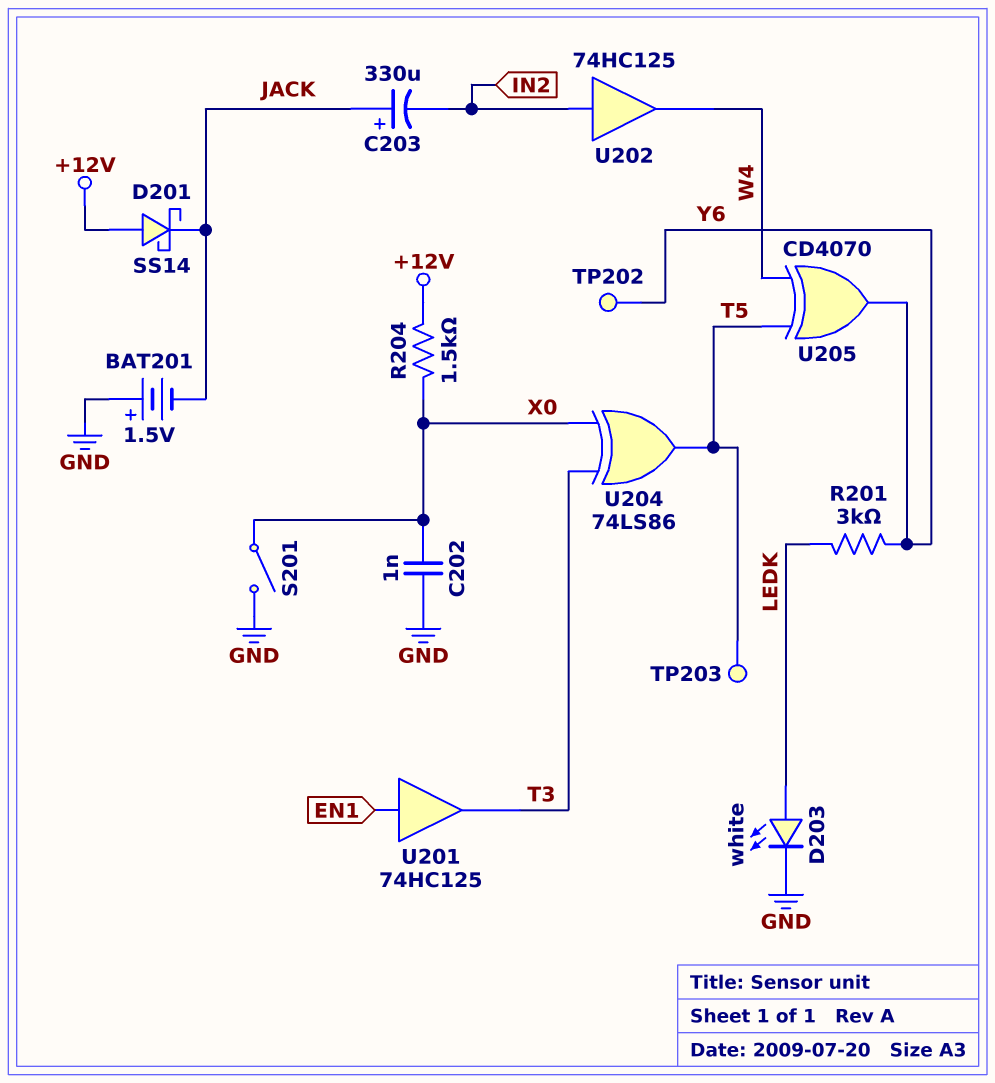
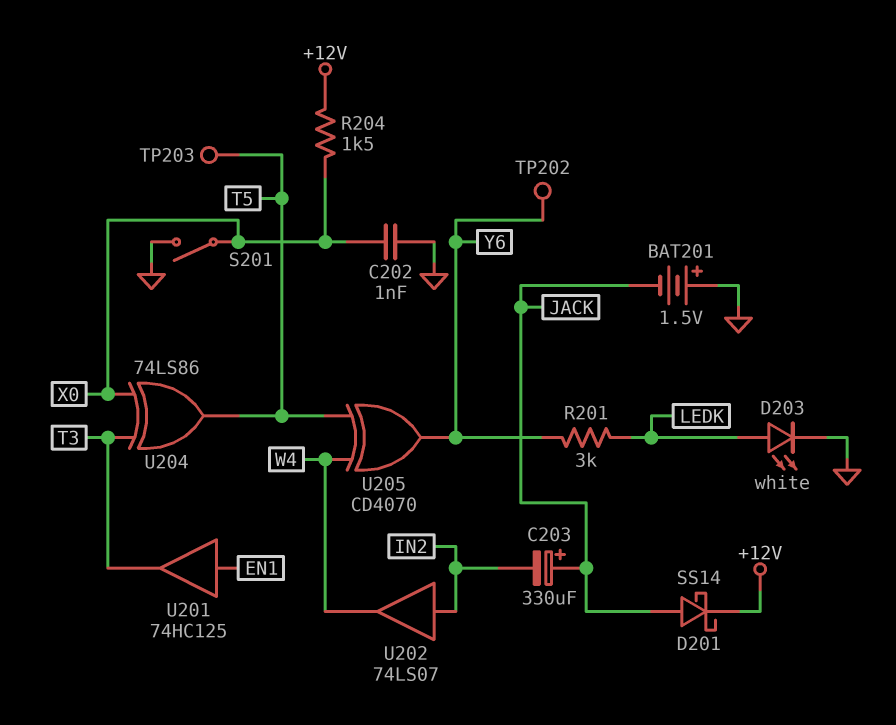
D201: schottky SS14 (A +12V, K JACK) -> schottky SS14 (A JACK, K +12V)
U202: buffer 74HC125 (in IN2, out W4) -> buffer 74LS07 (in IN2, out W4)

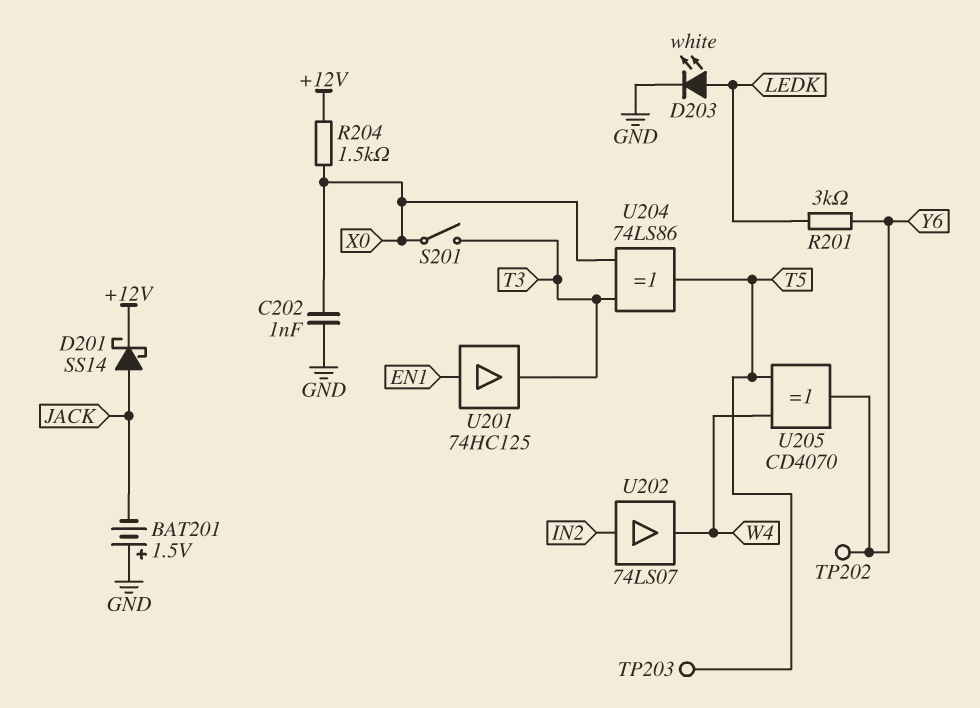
C203: 330uF (plus JACK, minus IN2) -> none
S201: switch (GND, X0) -> switch (T3, X0)

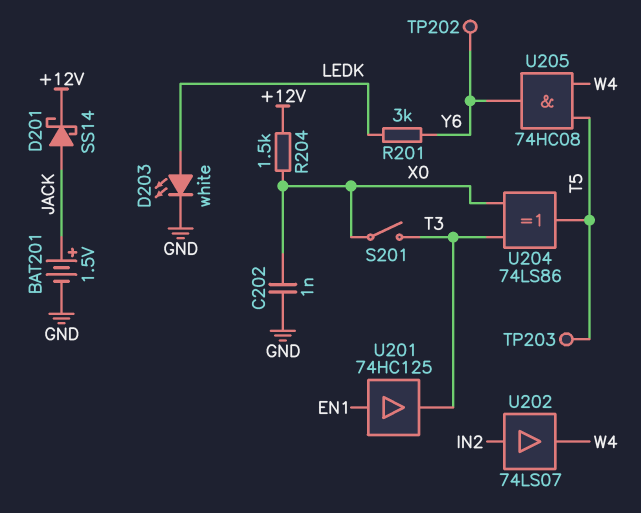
BAT201: 1.5V (plus GND, minus JACK) -> 1.5V (plus JACK, minus GND)
U205: XOR CD4070 (in T5, in W4, out Y6) -> AND 74HC08 (in T5, in W4, out Y6)

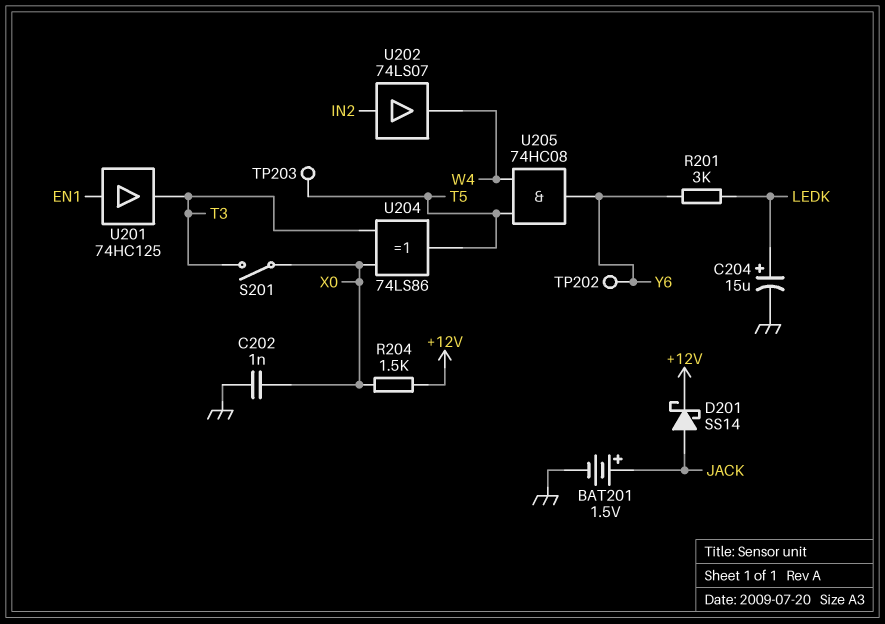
C204: none -> 15uF (plus LEDK, minus GND)
D203: LED white (A LEDK, K GND) -> none

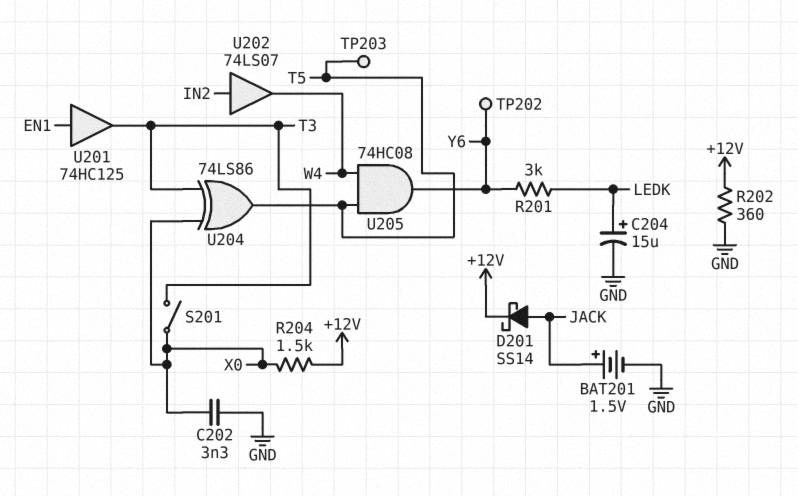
C202: 1nF (GND, X0) -> 3.3nF (GND, X0)
R202: none -> 360 (+12V, GND)

